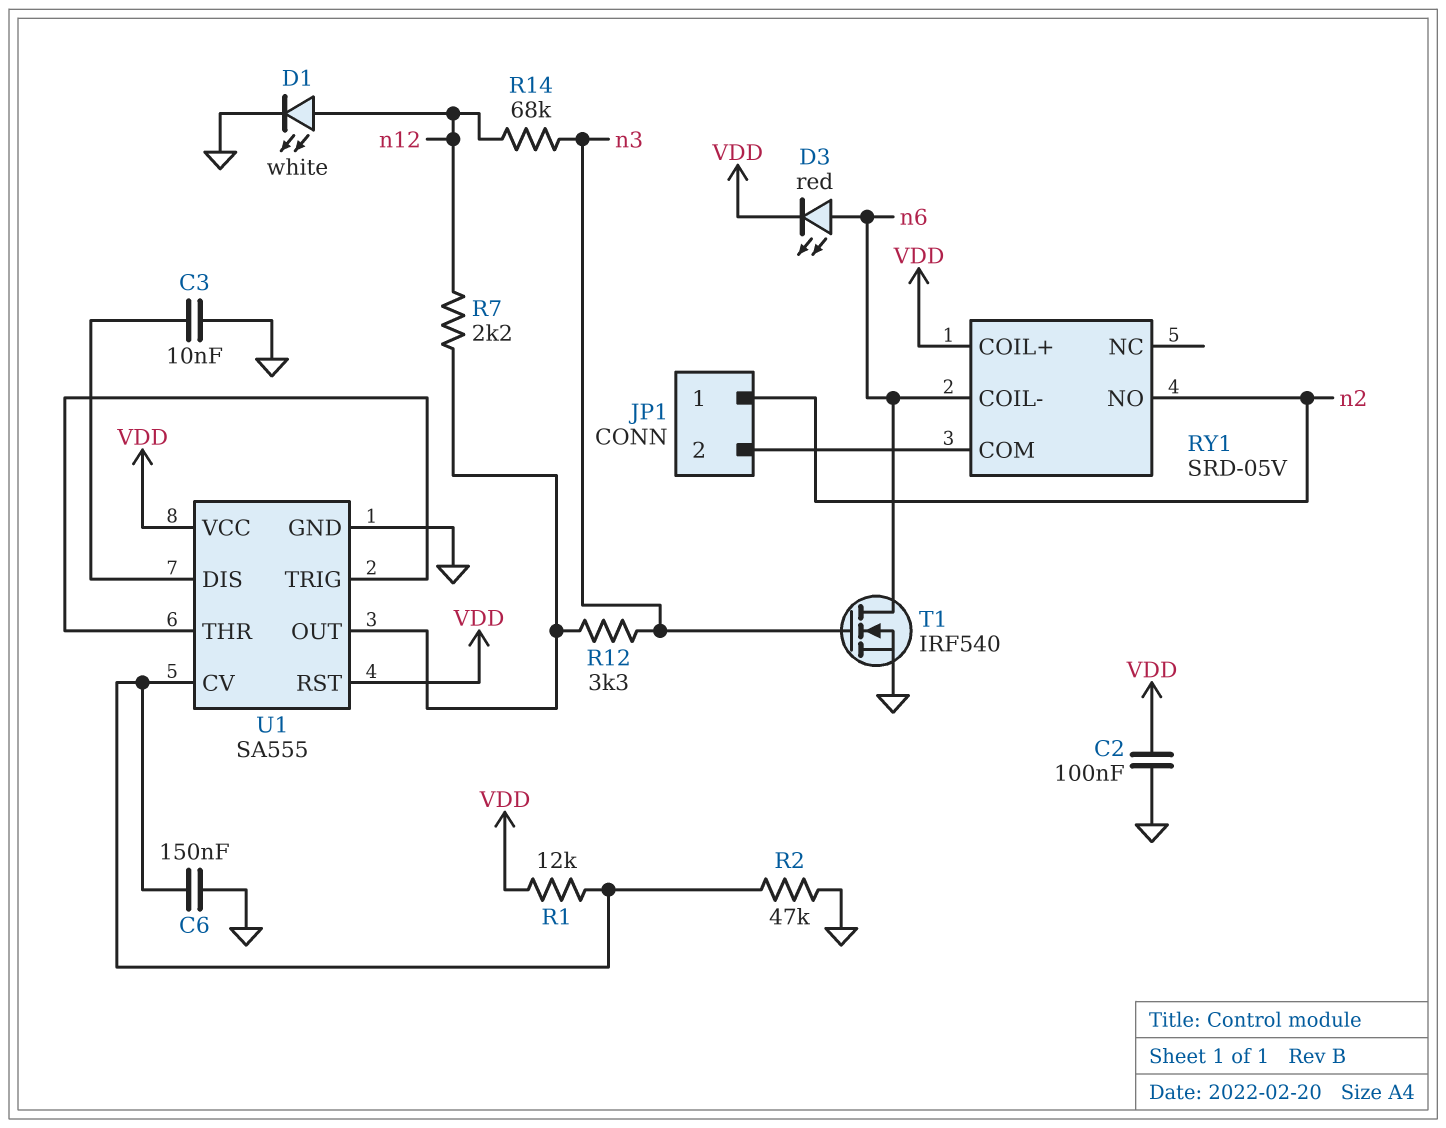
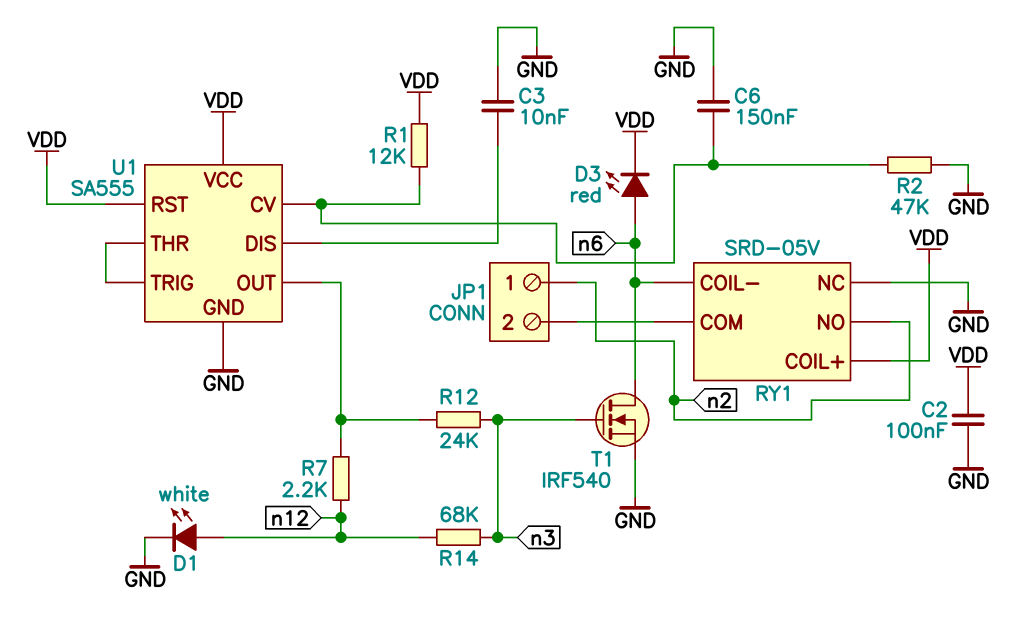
R12: 3.3k (U1/OUT, n3) -> 24k (U1/OUT, n3)
RY1 pin NC: none -> GND

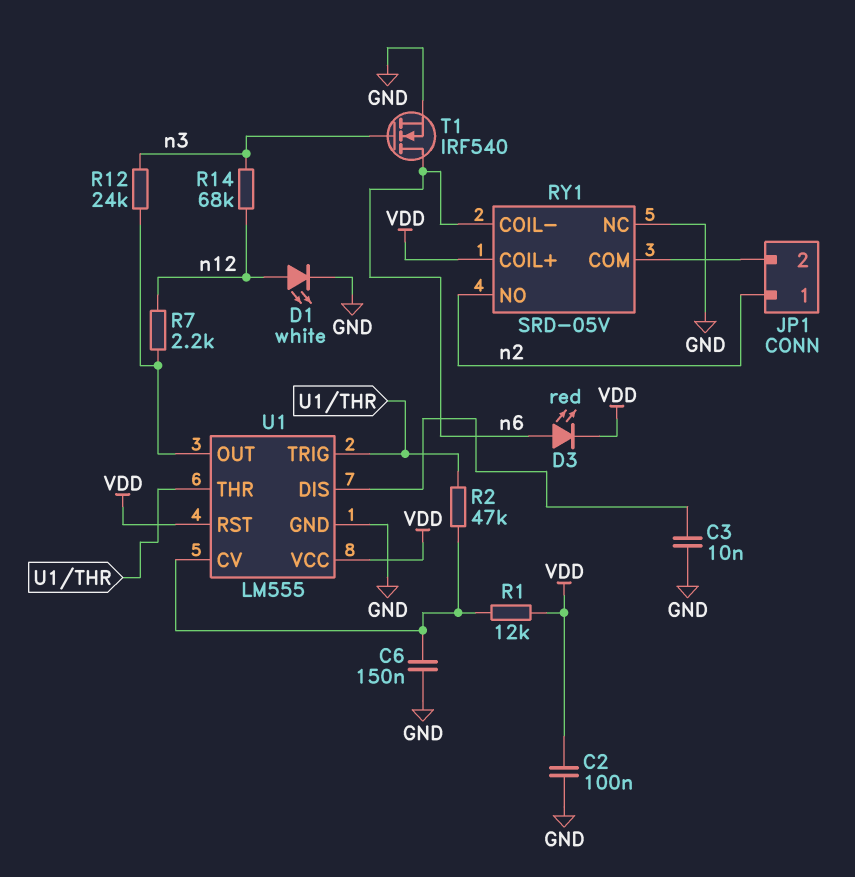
R2: 47k (GND, U1/CV) -> 47k (U1/CV, U1/THR)
U1: SA555 -> LM555

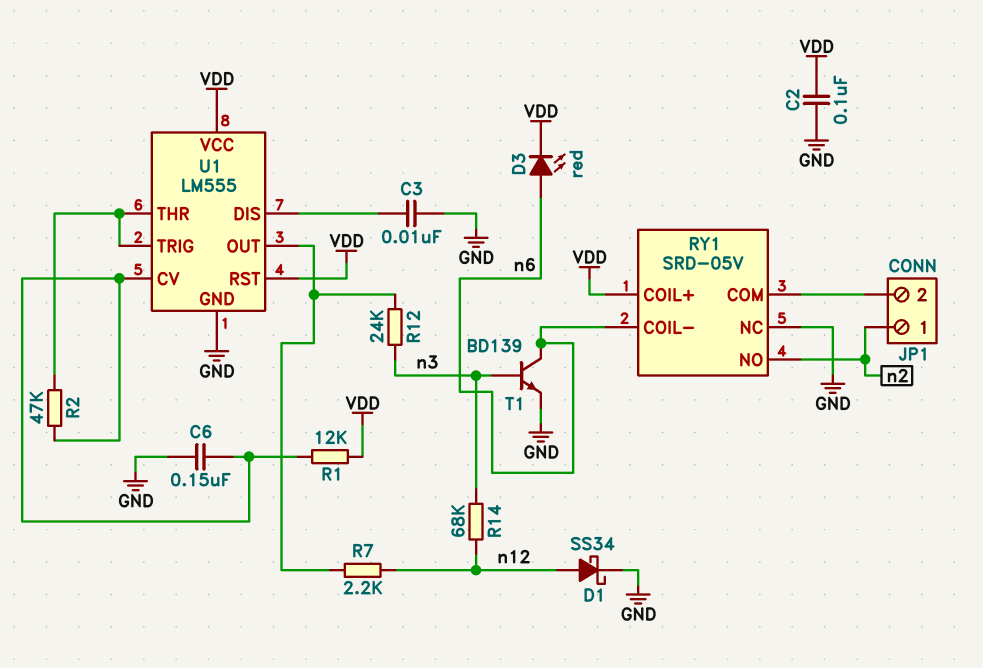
D1: LED white (A n12, K GND) -> schottky SS34 (A n12, K GND)
T1: NMOS IRF540 (G n3, D n6, S GND) -> NPN BD139 (B n3, C n6, E GND)

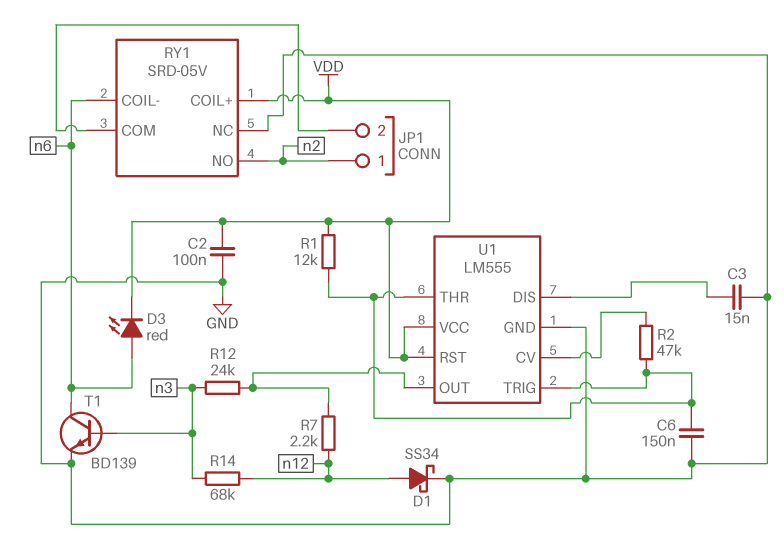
C3: 10nF (GND, U1/DIS) -> 15nF (GND, U1/DIS)
C6: 150nF (GND, U1/CV) -> 150nF (GND, U1/THR)
R1: 12k (U1/CV, VDD) -> 12k (U1/THR, VDD)

